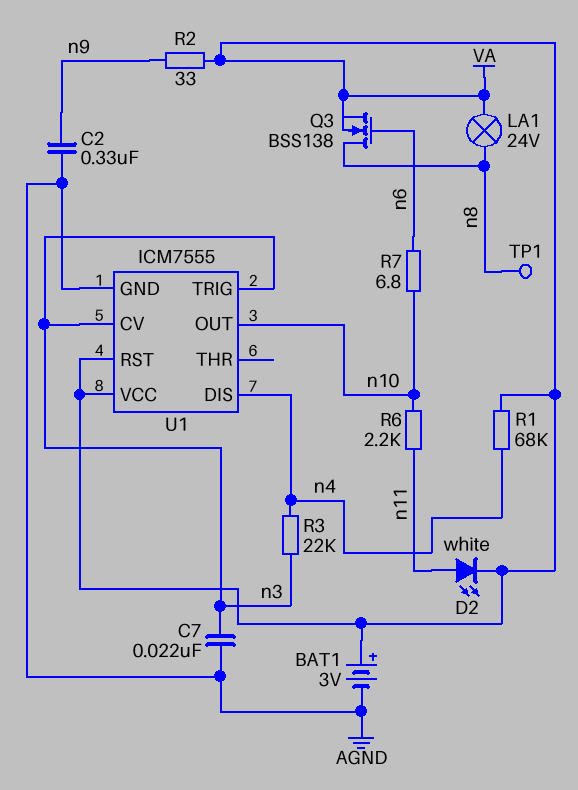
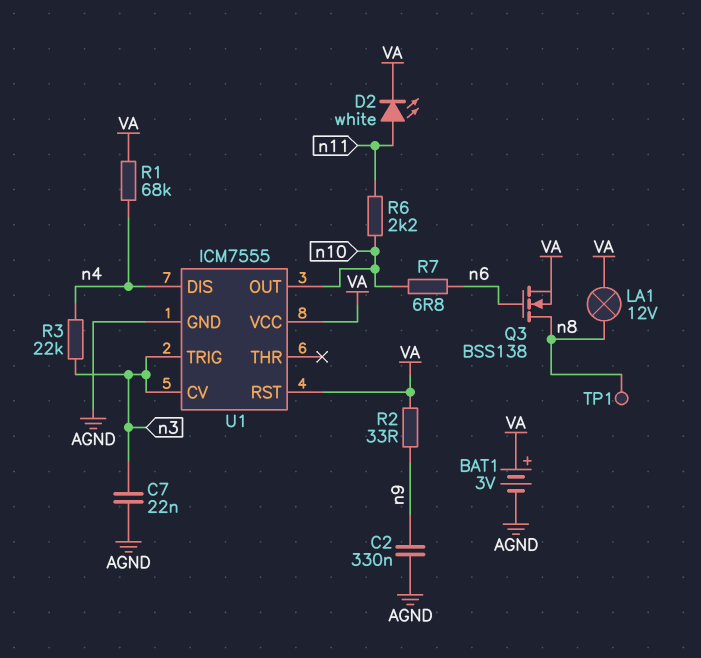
LA1: lamp 24V (VA, n8) -> lamp 12V (VA, n8)

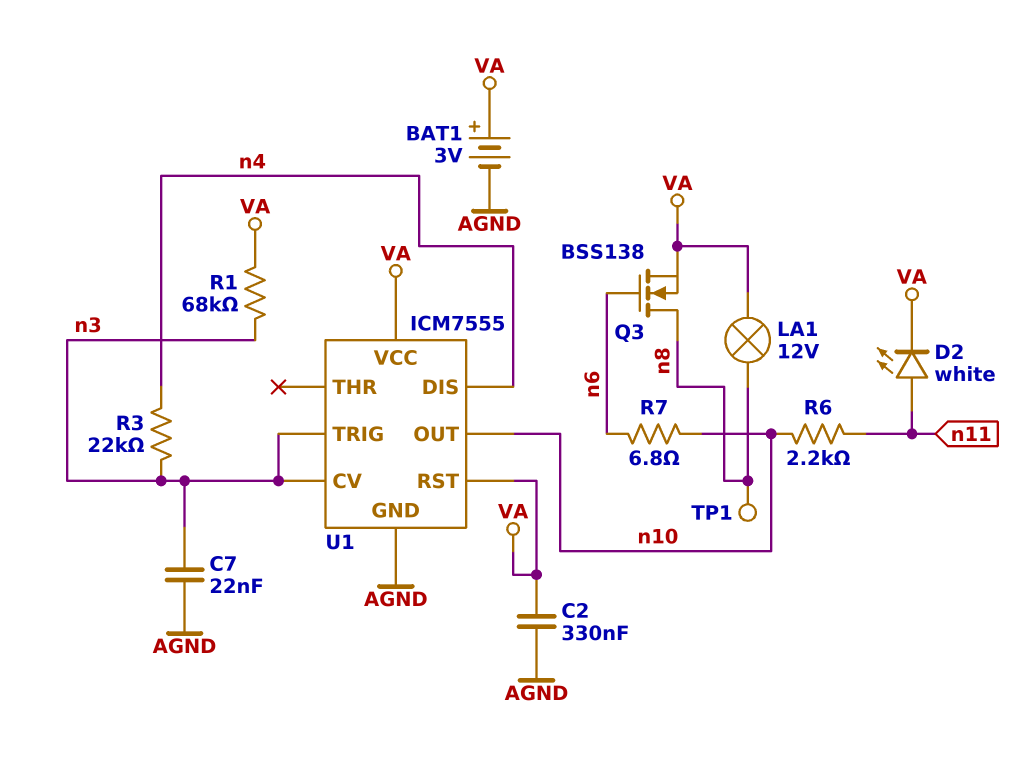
C2: 330nF (AGND, n9) -> 330nF (AGND, VA)
R1: 68k (VA, n4) -> 68k (VA, n3)
R2: 33 (VA, n9) -> none

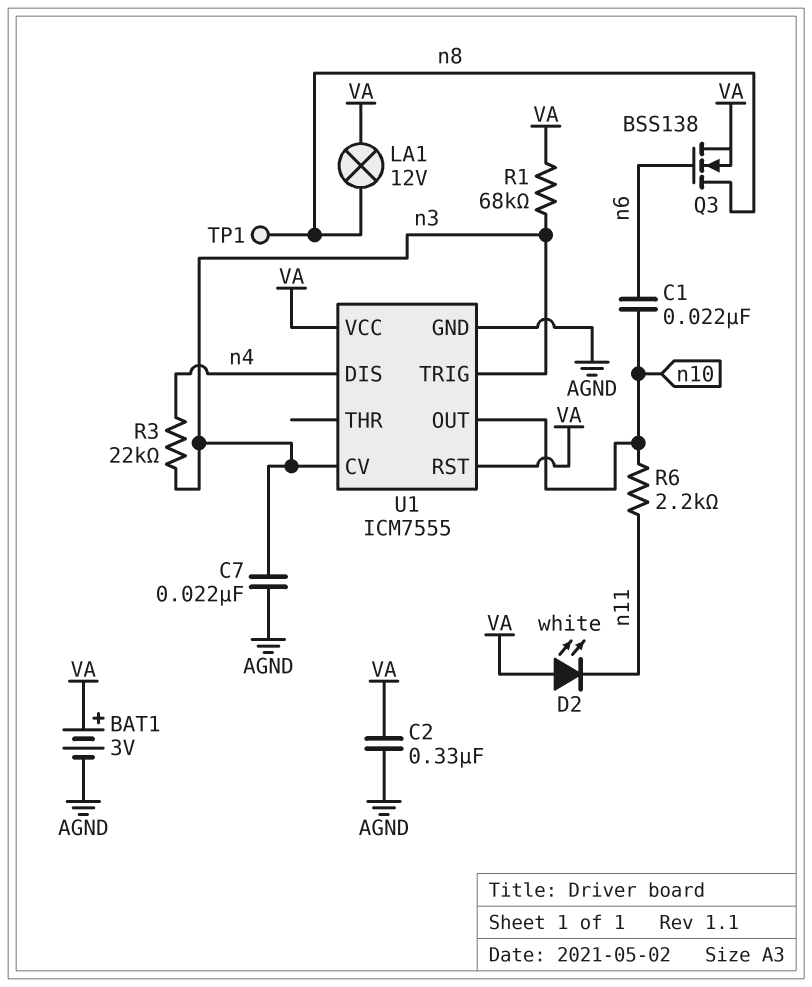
C1: none -> 22nF (n6, n10)
D2: LED white (A n11, K VA) -> LED white (A VA, K n11)
R7: 6.8 (n6, n10) -> none

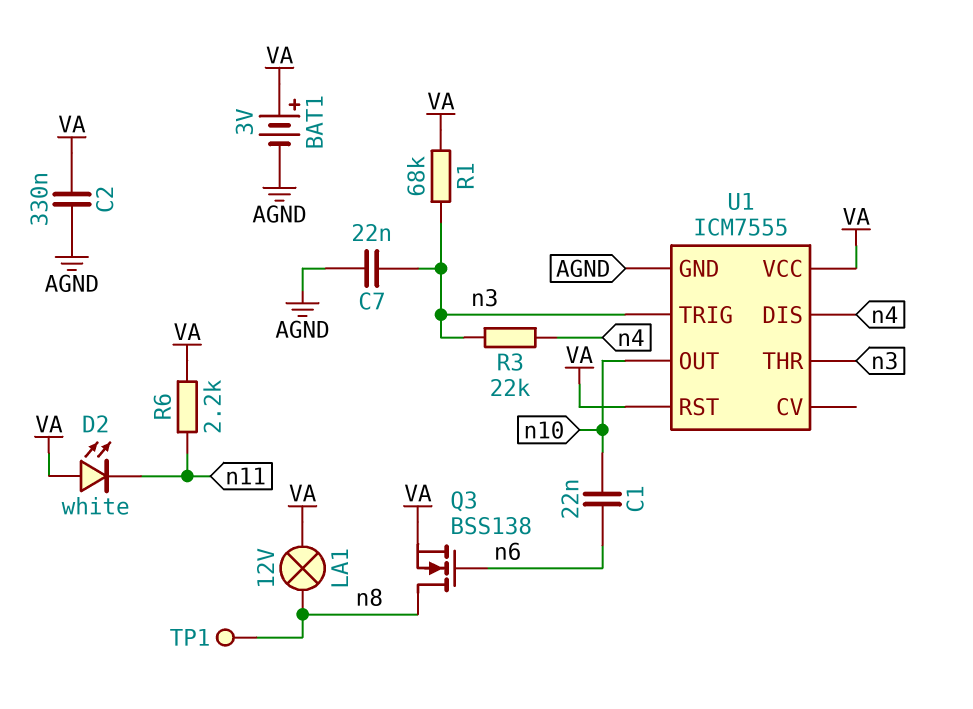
R6: 2.2k (n10, n11) -> 2.2k (VA, n11)
U1 pin CV: n3 -> none
U1 pin THR: none -> n3

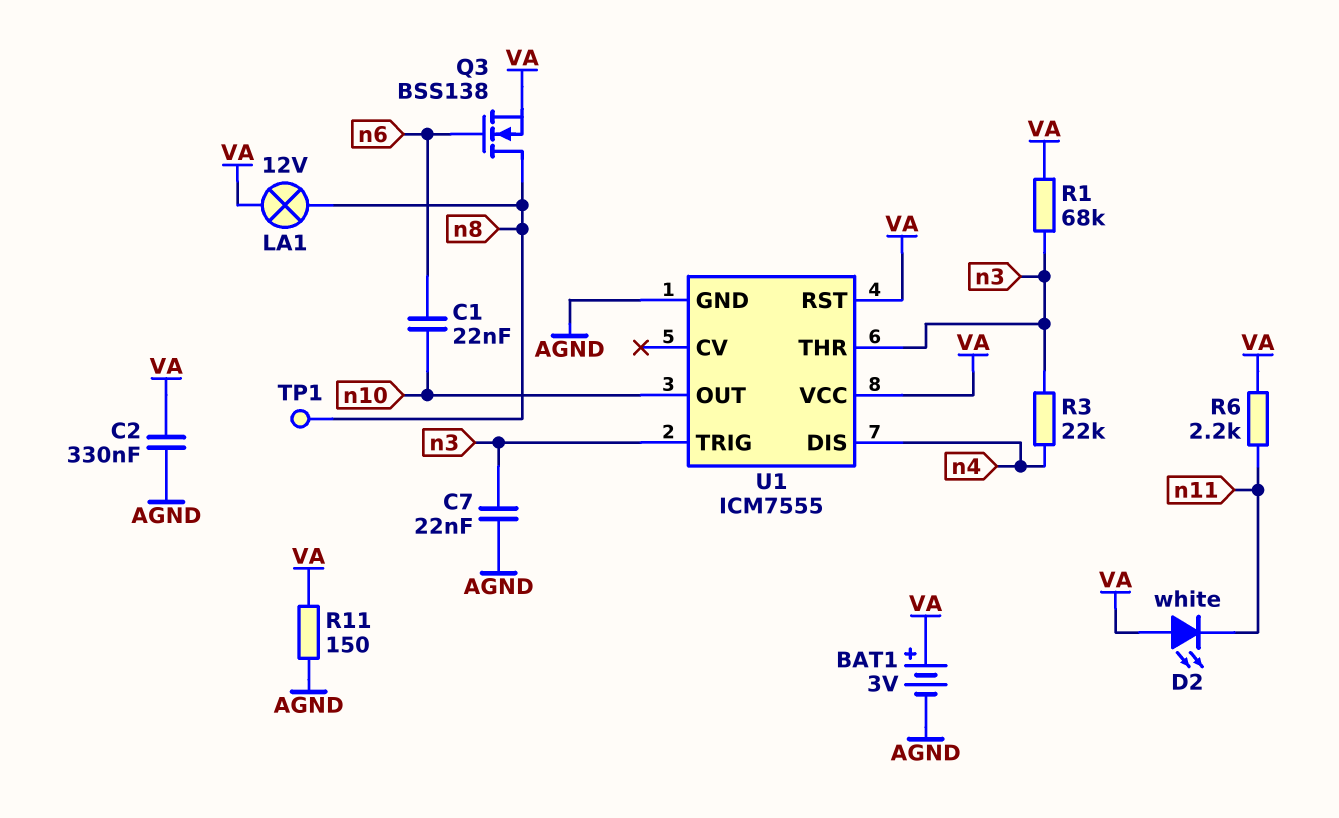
R11: none -> 150 (AGND, VA)

